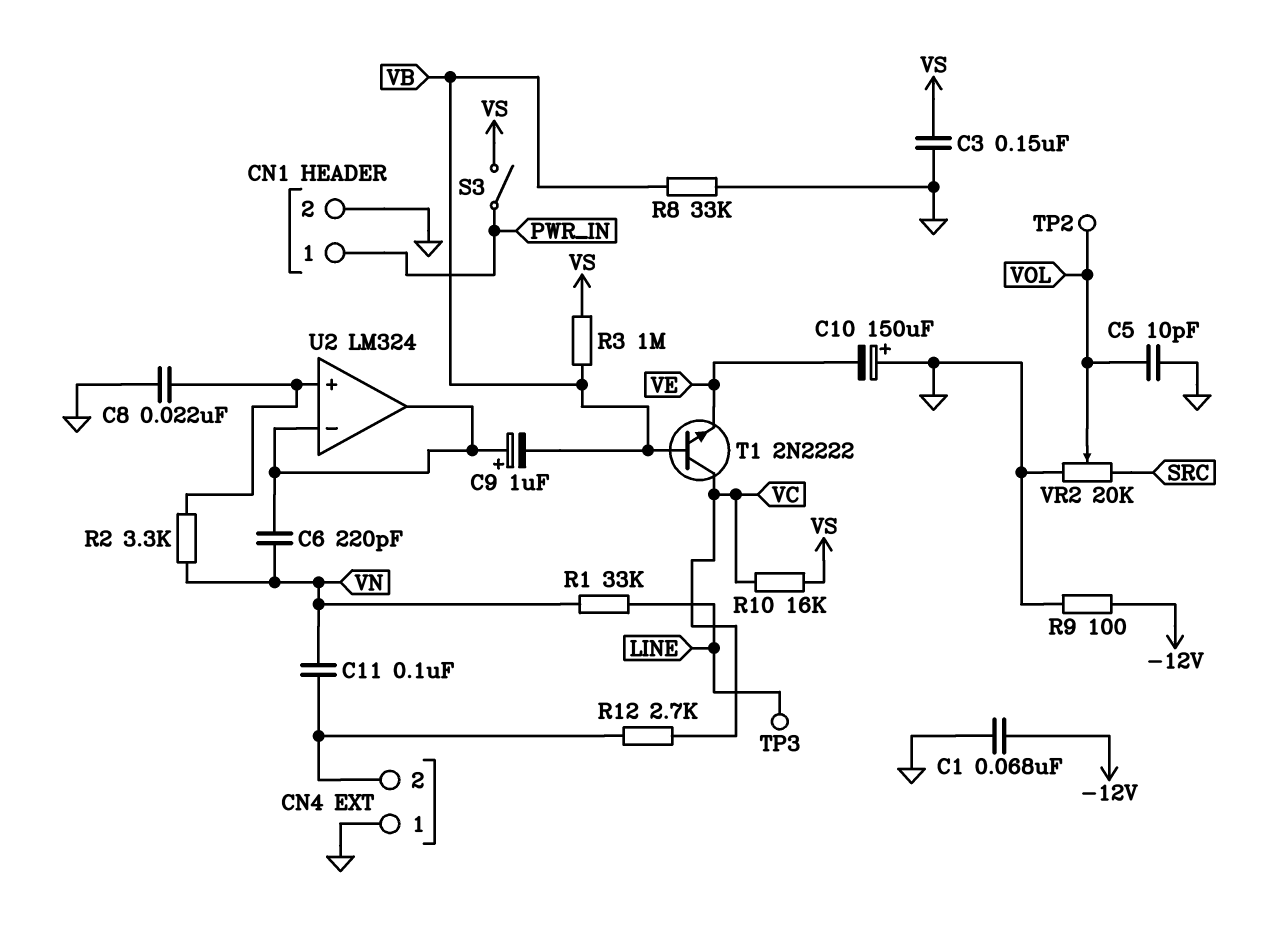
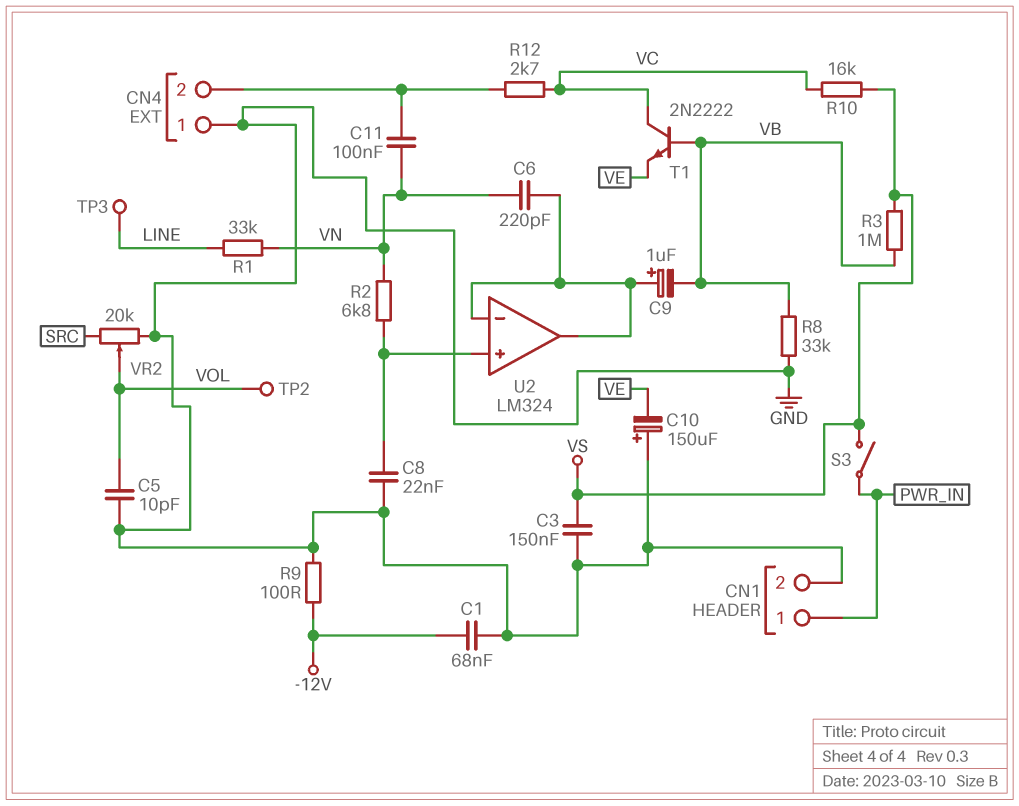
R2: 3.3k (U2/in+, VN) -> 6.8k (U2/in+, VN)

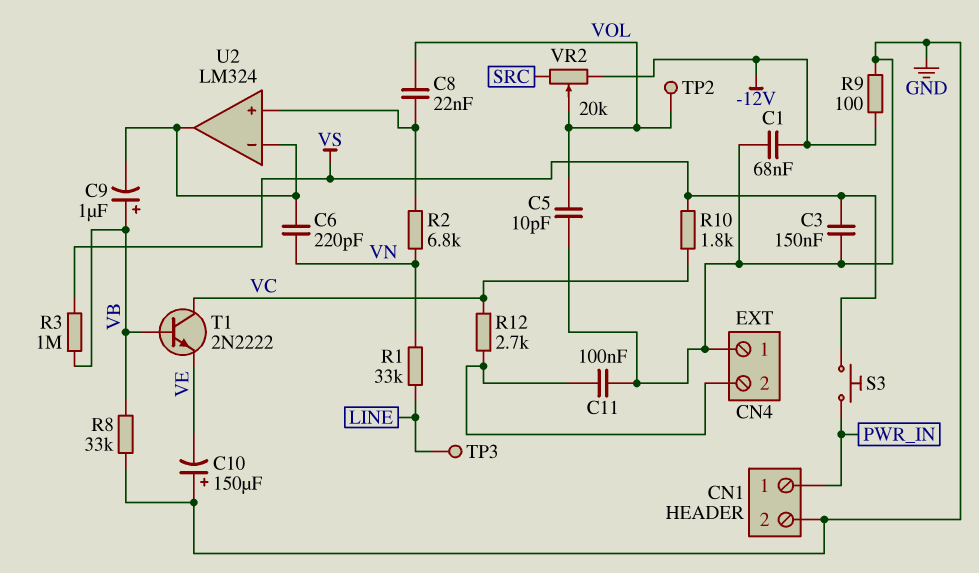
C8: 22nF (GND, U2/in+) -> 22nF (U2/in+, VOL)
C9: 1uF (plus U2/in-, minus VB) -> 1uF (plus VB, minus U2/in-)
C11: 100nF (CN4/2, VN) -> 100nF (CN4/2, GND)
R10: 16k (VC, VS) -> 1.8k (VC, VS)
S3: switch (PWR_IN, VS) -> button (PWR_IN, VS)
VR2: 20k (GND, SRC, wiper VOL) -> 20k (-12V, SRC, wiper VOL)

